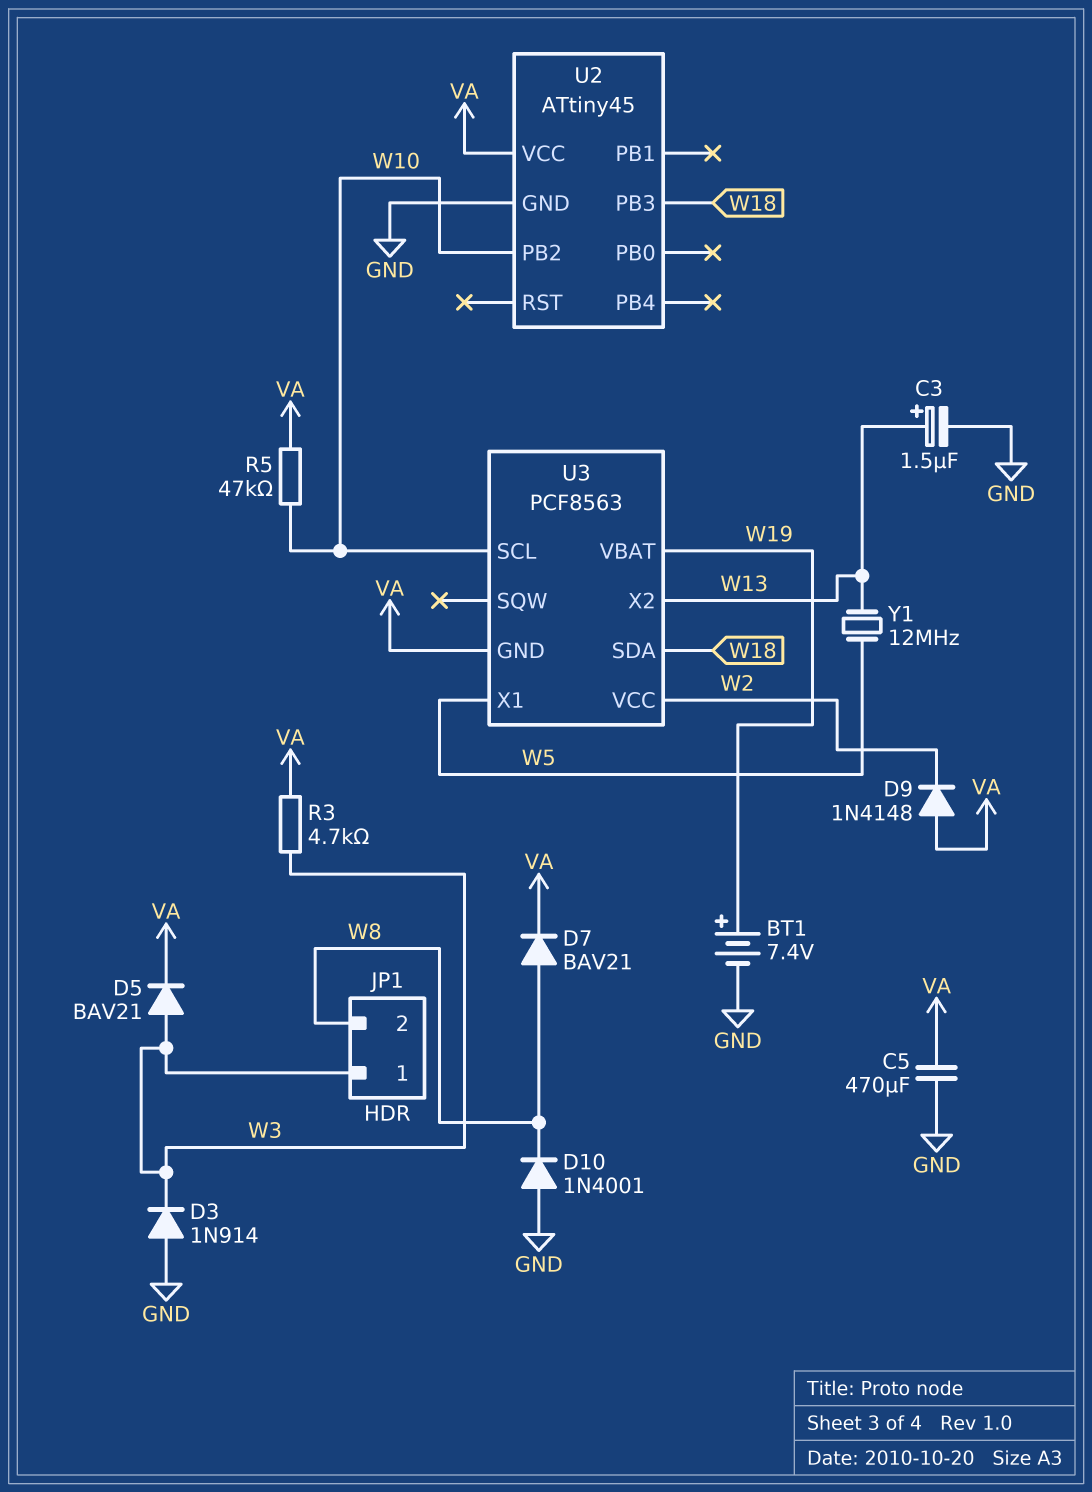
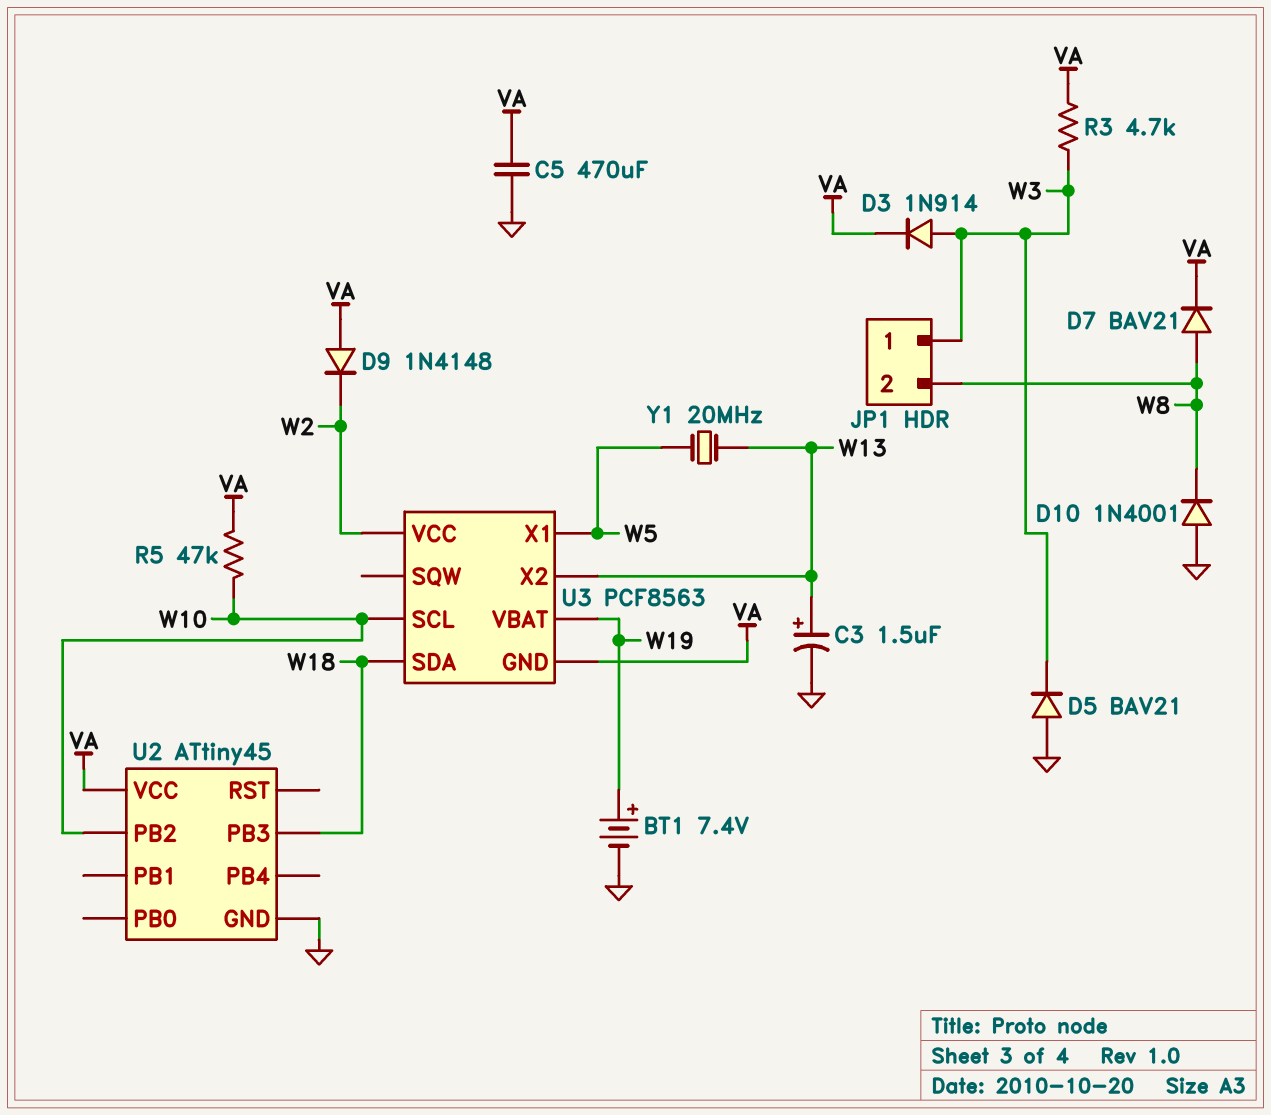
D3: diode 1N914 (A GND, K W3) -> diode 1N914 (A W3, K VA)
D5: diode BAV21 (A W3, K VA) -> diode BAV21 (A GND, K W3)
Y1: 12MHz (W5, W13) -> 20MHz (W5, W13)

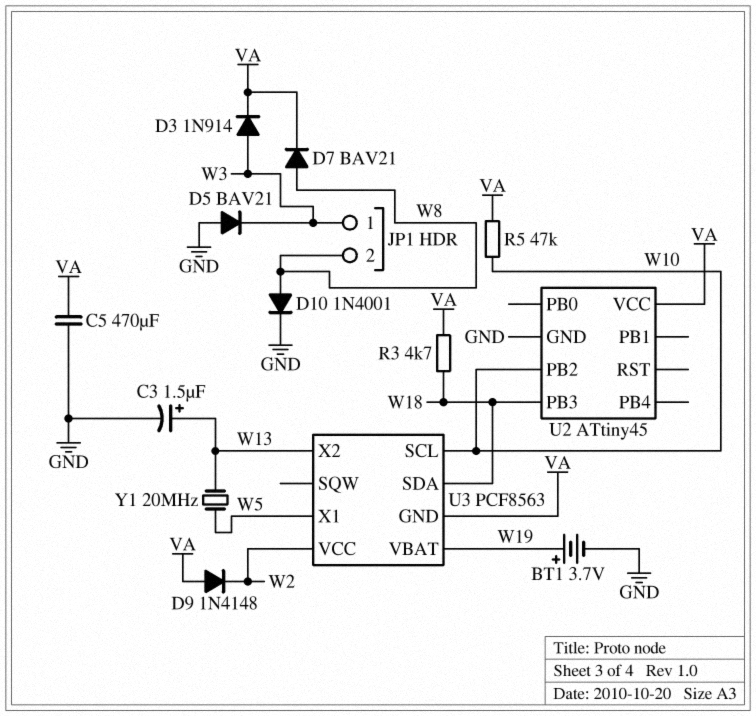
BT1: 7.4V (plus W19, minus GND) -> 3.7V (plus W19, minus GND)
D10: diode 1N4001 (A GND, K W8) -> diode 1N4001 (A W8, K GND)
R3: 4.7k (VA, W3) -> 4.7k (VA, W18)

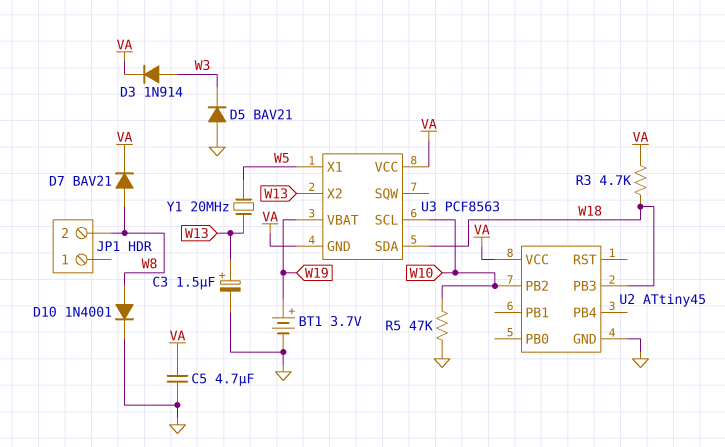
C5: 470uF (GND, VA) -> 4.7uF (GND, VA)
D9: diode 1N4148 (A VA, K W2) -> none
JP1 pin 1: W3 -> none
R5: 47k (VA, W10) -> 47k (GND, W10)
U3 pin VCC: W2 -> VA

